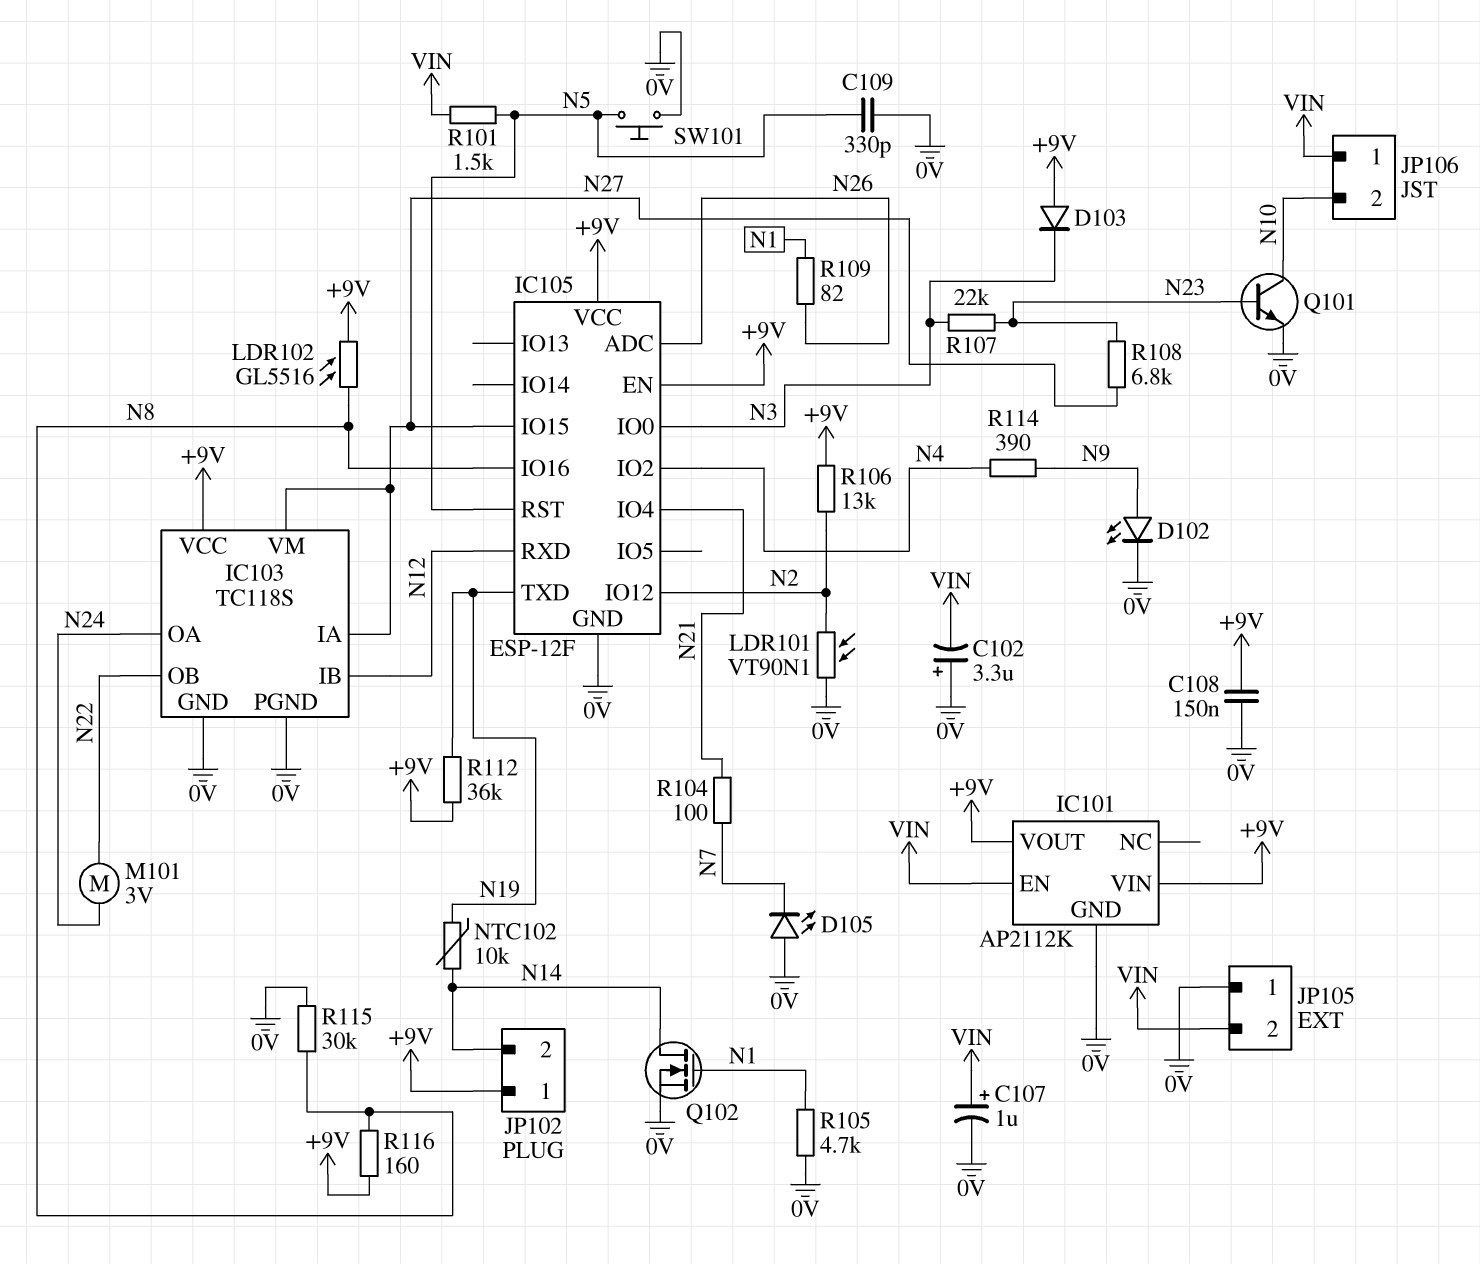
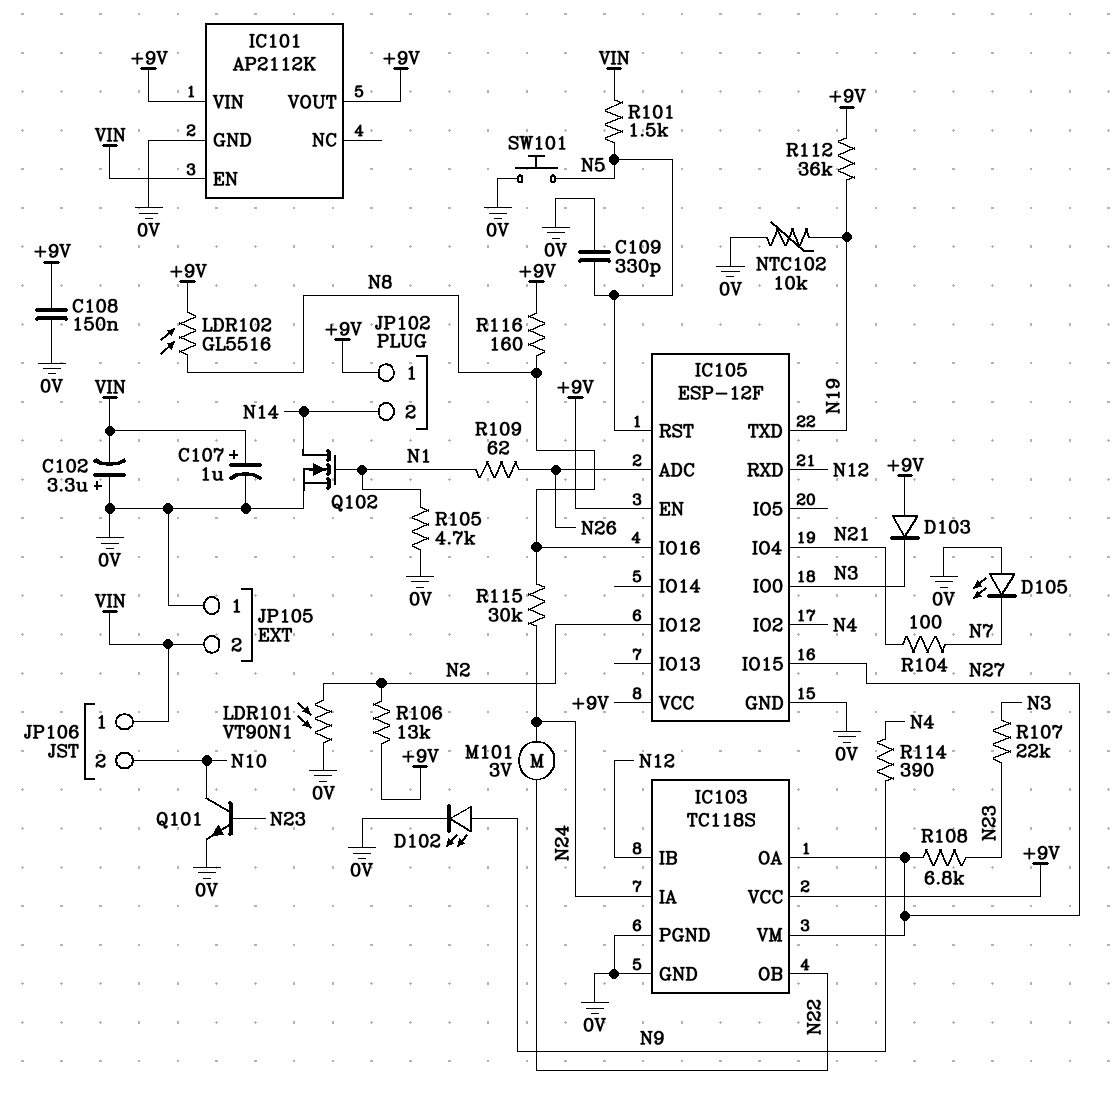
IC103 pin IA: N27 -> N24
IC103 pin OA: N24 -> N27
NTC102: 10k (N14, N19) -> 10k (0V, N19)
R109: 82 (N1, N26) -> 62 (N1, N26)
R115: 30k (0V, N8) -> 30k (N8, N24)

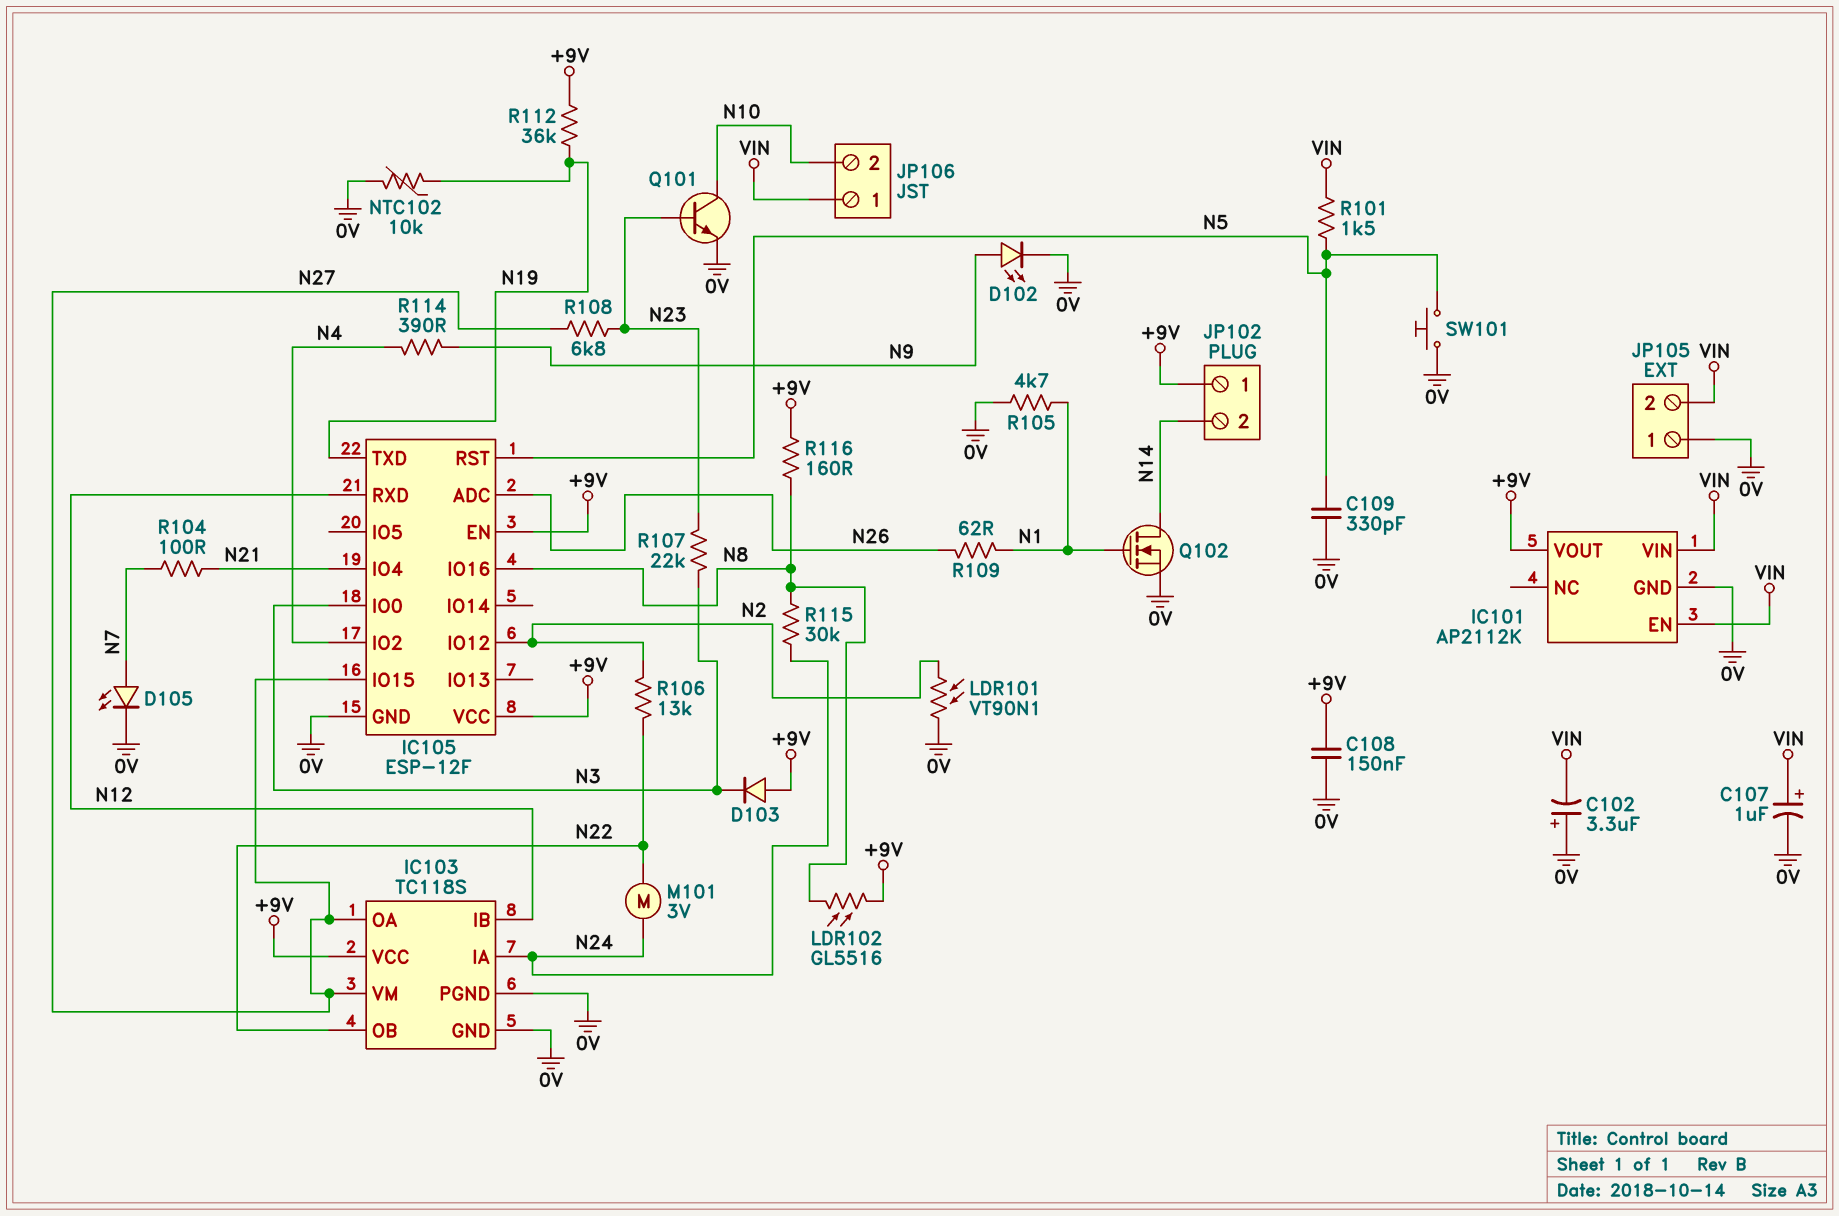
D105: LED (A 0V, K N7) -> LED (A N7, K 0V)
IC101 pin VIN: +9V -> VIN
R106: 13k (+9V, N2) -> 13k (N2, N22)

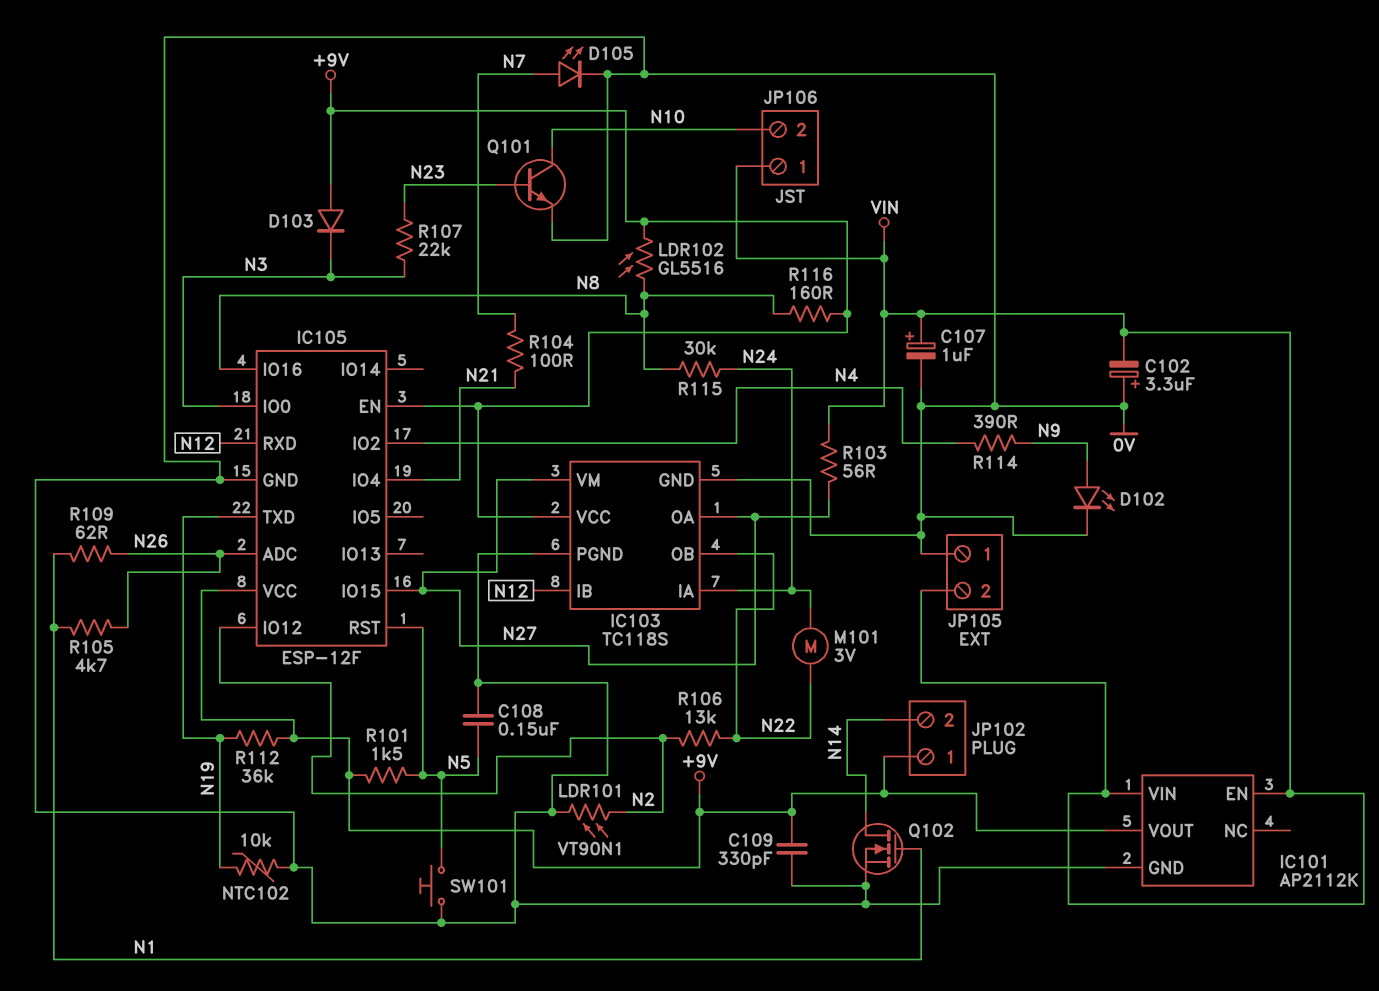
C108: 150nF (+9V, 0V) -> 150nF (0V, N5)
C109: 330pF (0V, N5) -> 330pF (+9V, 0V)
R101: 1.5k (N5, VIN) -> 1.5k (+9V, N5)
R103: none -> 56 (N27, VIN)
R105: 4.7k (0V, N1) -> 4.7k (N1, N26)
R108: 6.8k (N23, N27) -> none

